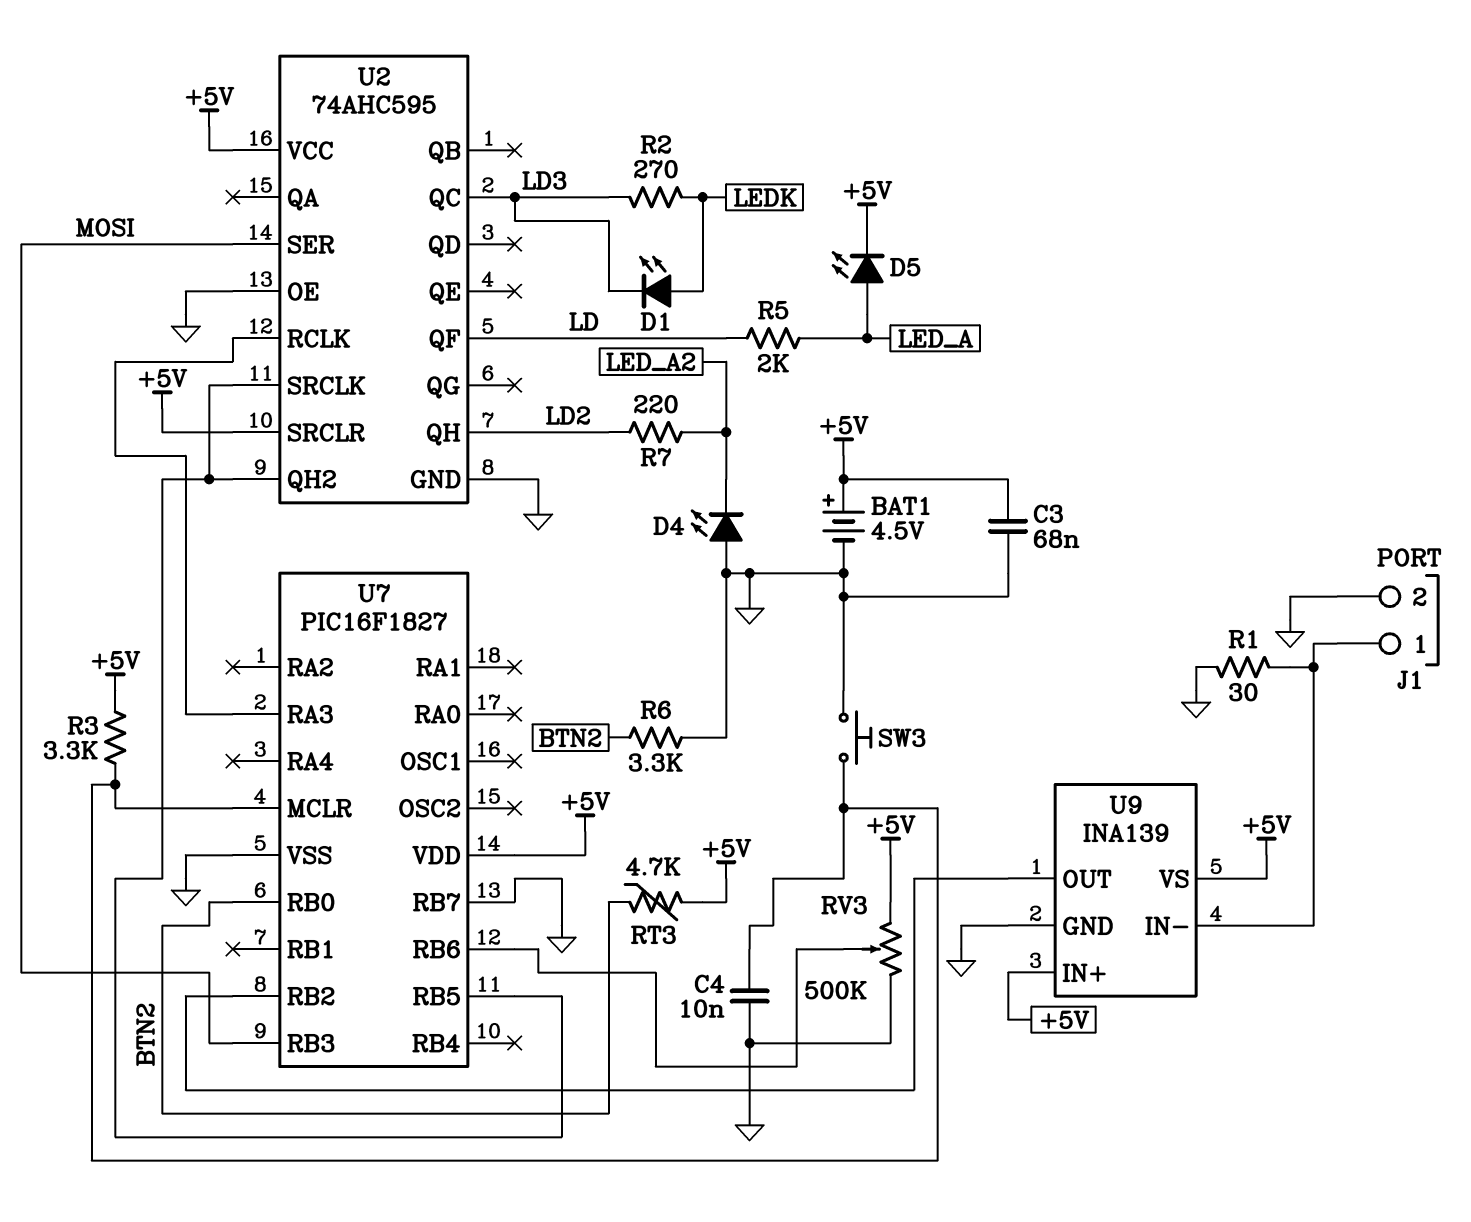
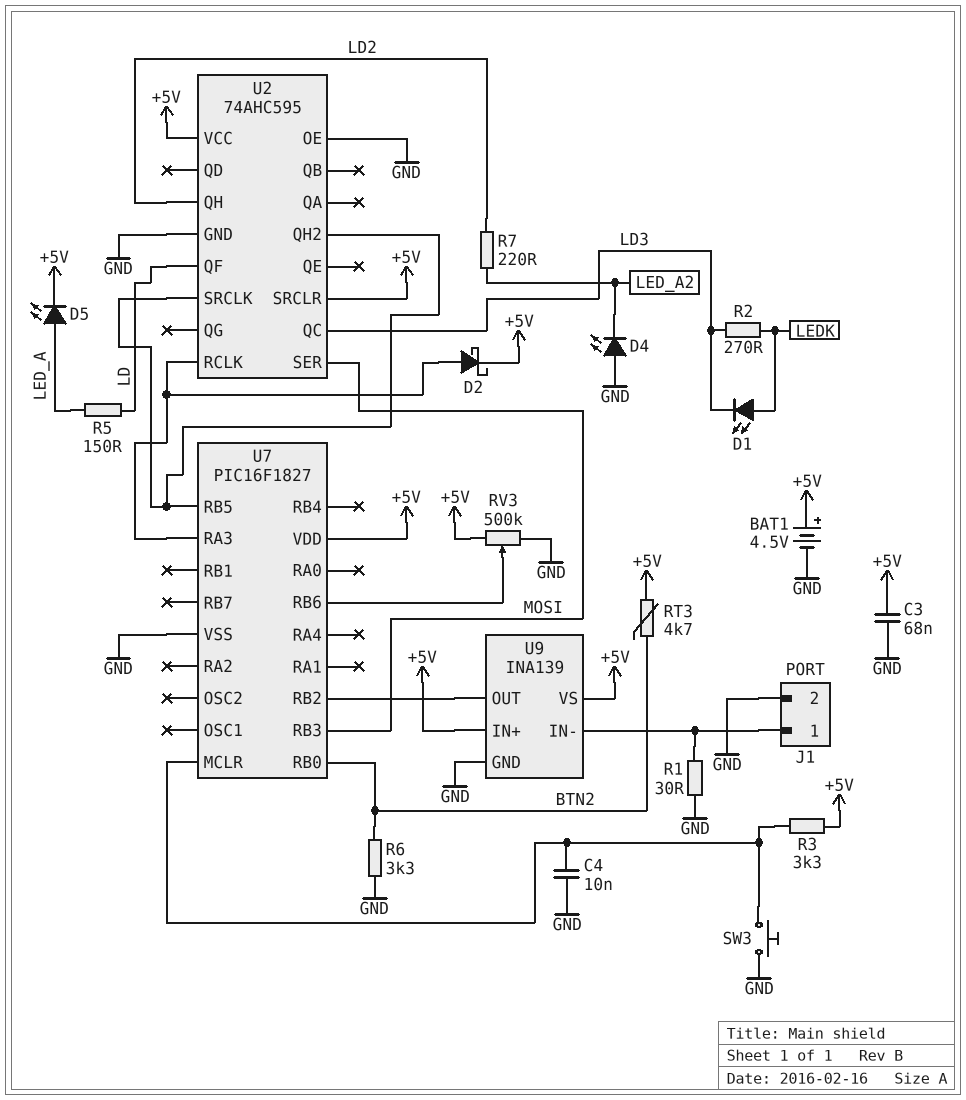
D2: none -> schottky (A U2/RCLK, K +5V)
R5: 2k (LD, LED_A) -> 150 (LD, LED_A)
U7 pin RB7: GND -> none

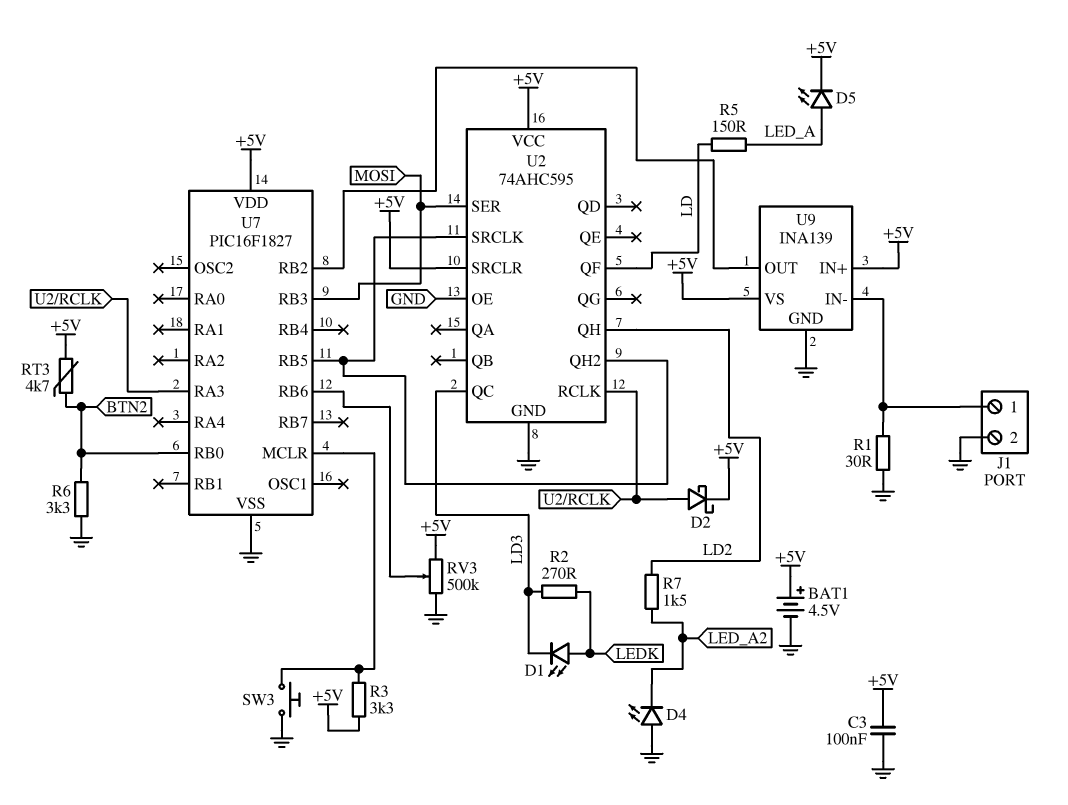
C3: 68nF (+5V, GND) -> 100nF (+5V, GND)
C4: 10nF (GND, U7/MCLR) -> none
R7: 220 (LD2, LED_A2) -> 1.5k (LD2, LED_A2)

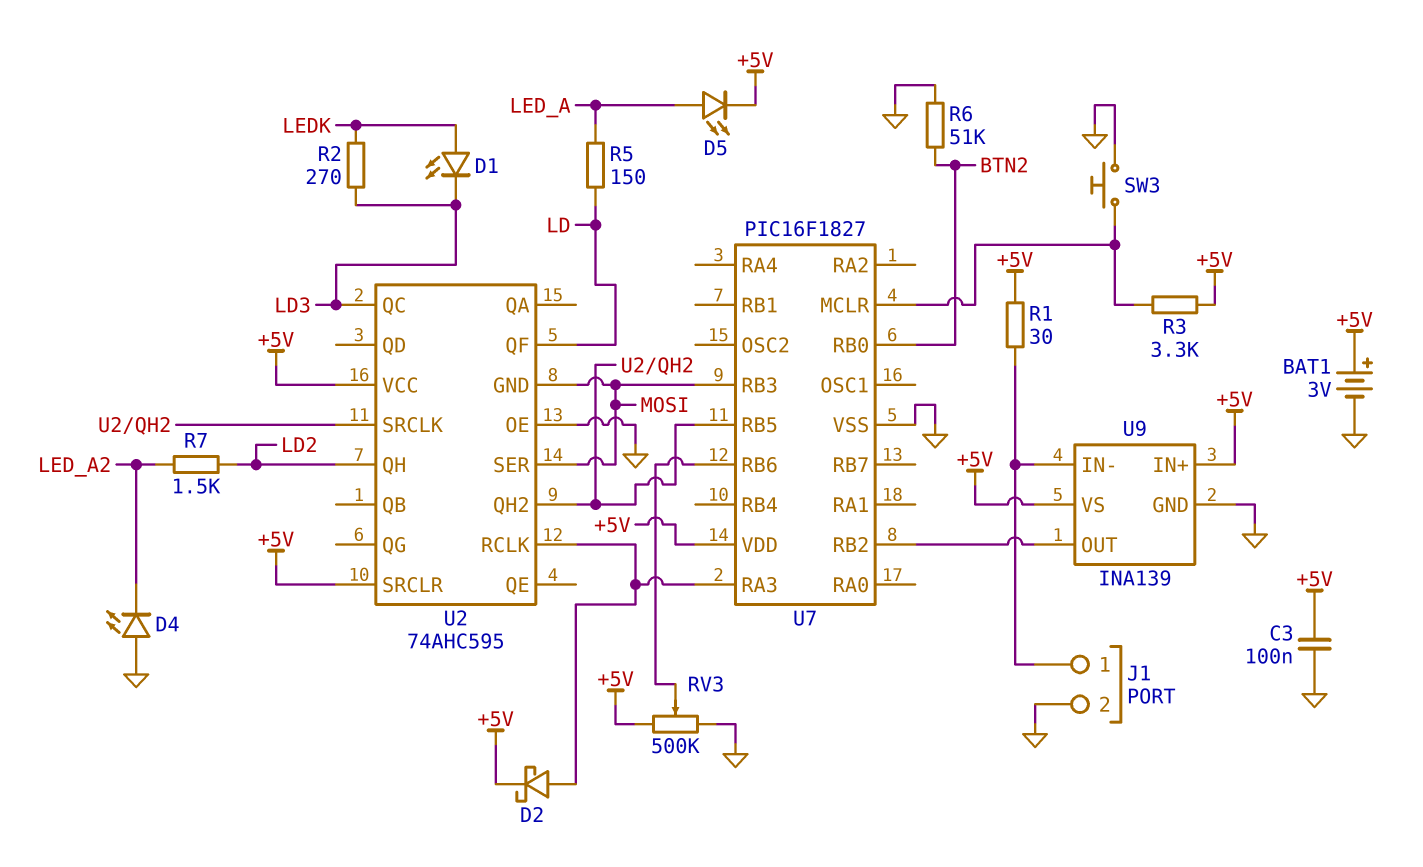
BAT1: 4.5V (plus +5V, minus GND) -> 3V (plus +5V, minus GND)
R1: 30 (GND, J1/1) -> 30 (+5V, J1/1)
R6: 3.3k (BTN2, GND) -> 51k (BTN2, GND)
RT3: 4.7k (+5V, BTN2) -> none
U2 pin GND: GND -> MOSI

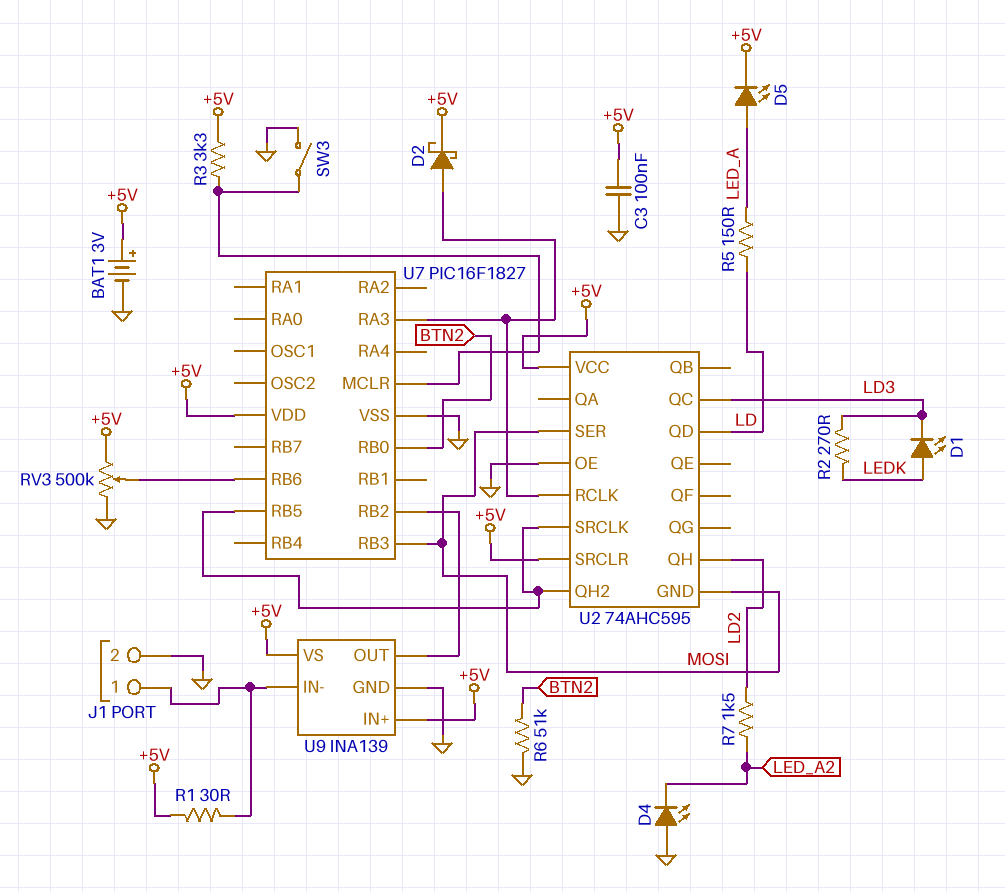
SW3: button (GND, U7/MCLR) -> switch (GND, U7/MCLR)
U2 pin QD: none -> LD
U2 pin QF: LD -> none

